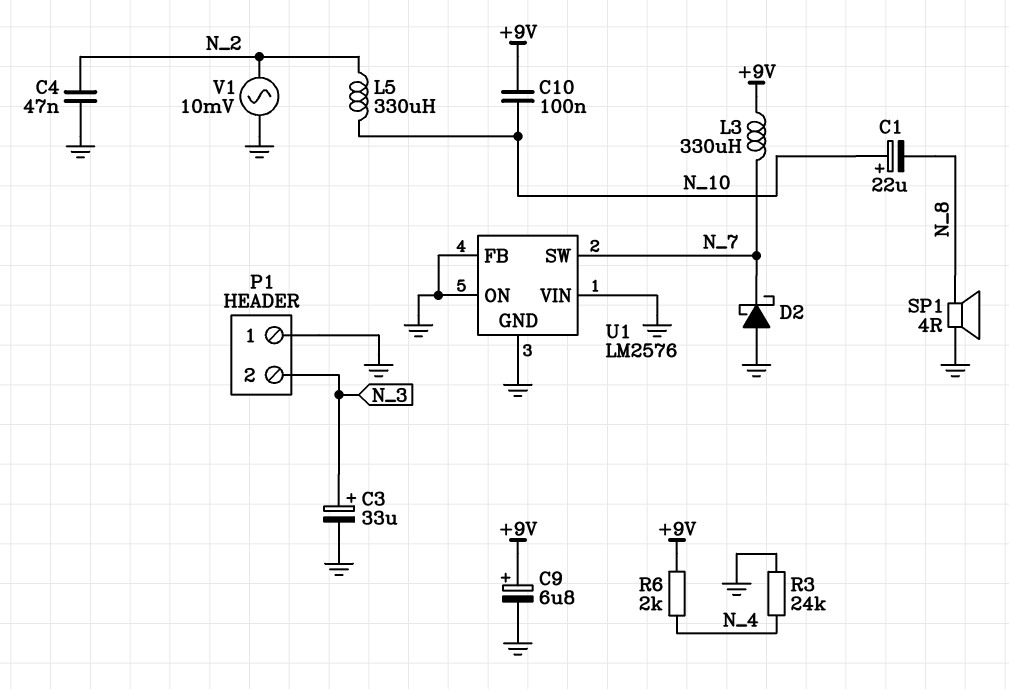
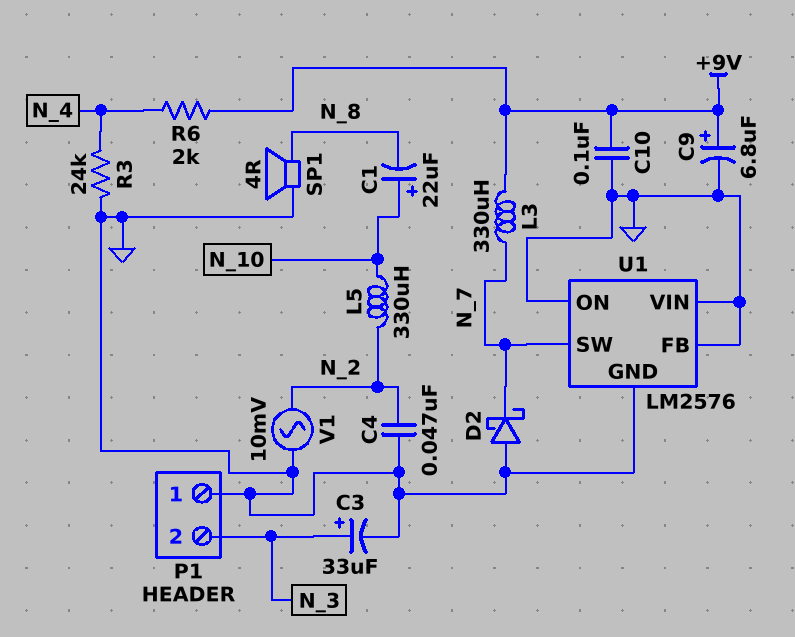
C10: 100nF (+9V, N_10) -> 100nF (+9V, GND)

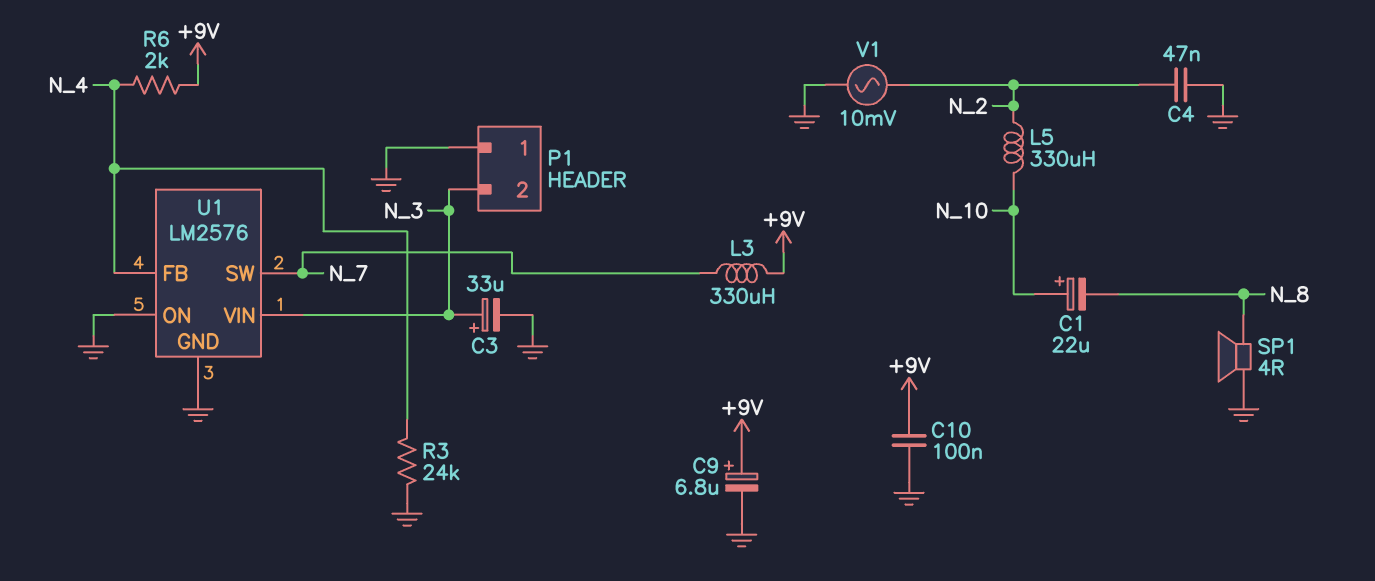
D2: schottky (A GND, K N_7) -> none
U1 pin FB: GND -> N_4
U1 pin VIN: GND -> N_3

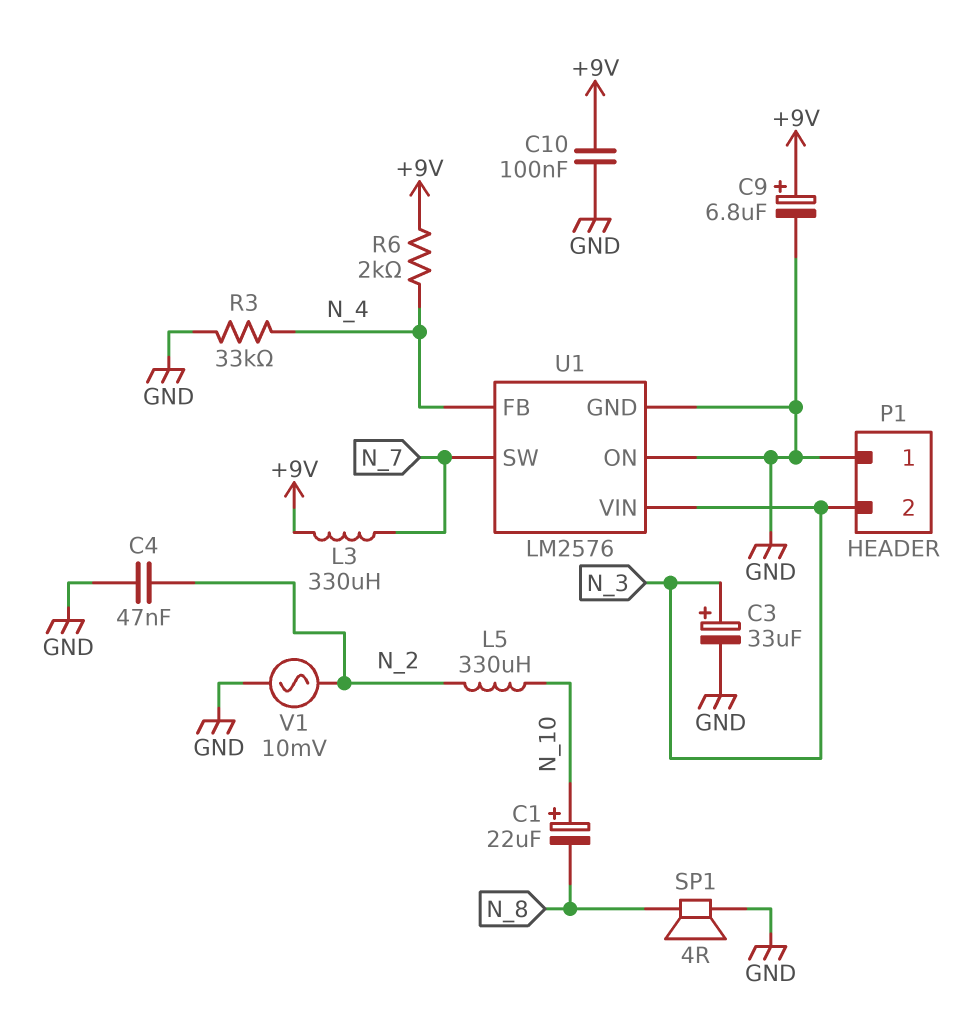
R3: 24k (GND, N_4) -> 33k (GND, N_4)

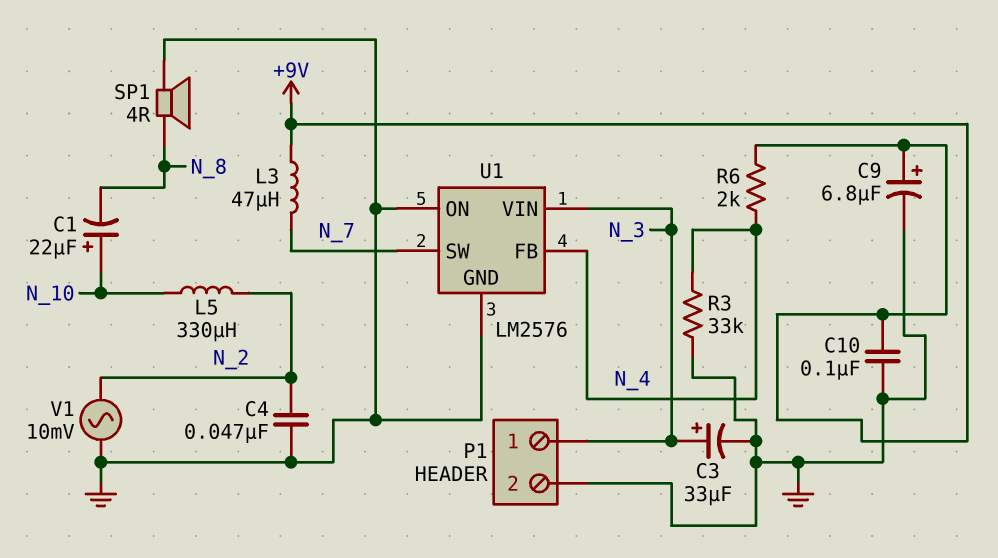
L3: 330uH (+9V, N_7) -> 47uH (+9V, N_7)
P1 pin 1: GND -> N_3
P1 pin 2: N_3 -> GND

